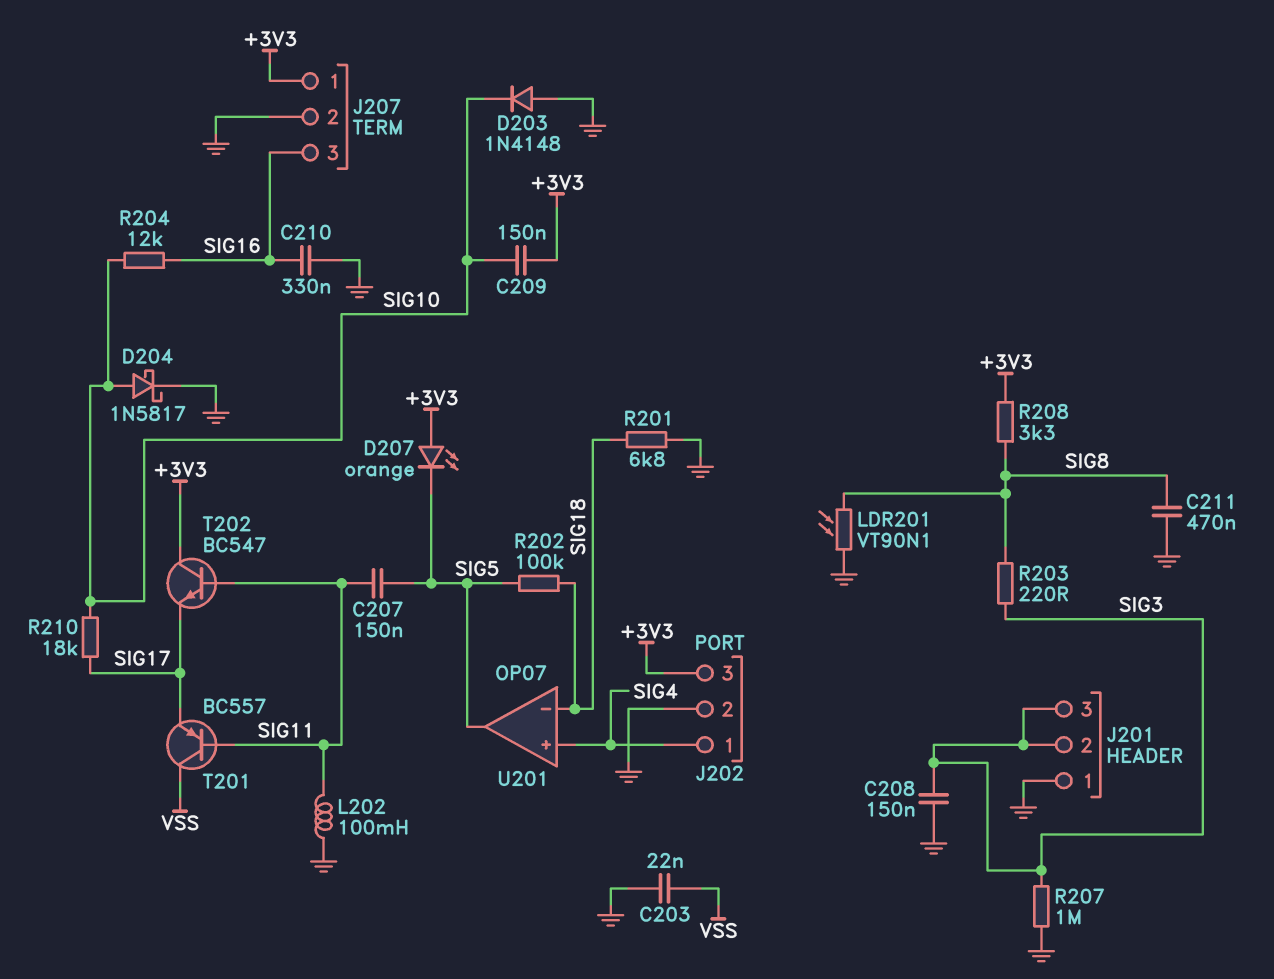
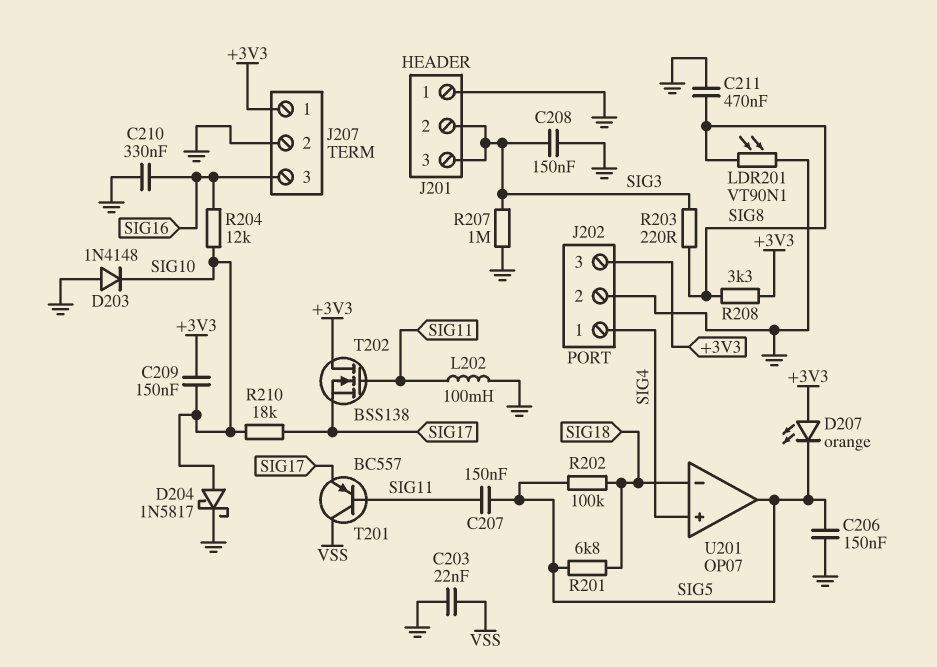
C206: none -> 150nF (GND, SIG5)
R201: 6.8k (GND, SIG18) -> 6.8k (SIG5, SIG18)
T202: NPN BC547 (B SIG11, C +3V3, E SIG17) -> NMOS BSS138 (G SIG11, D +3V3, S SIG17)

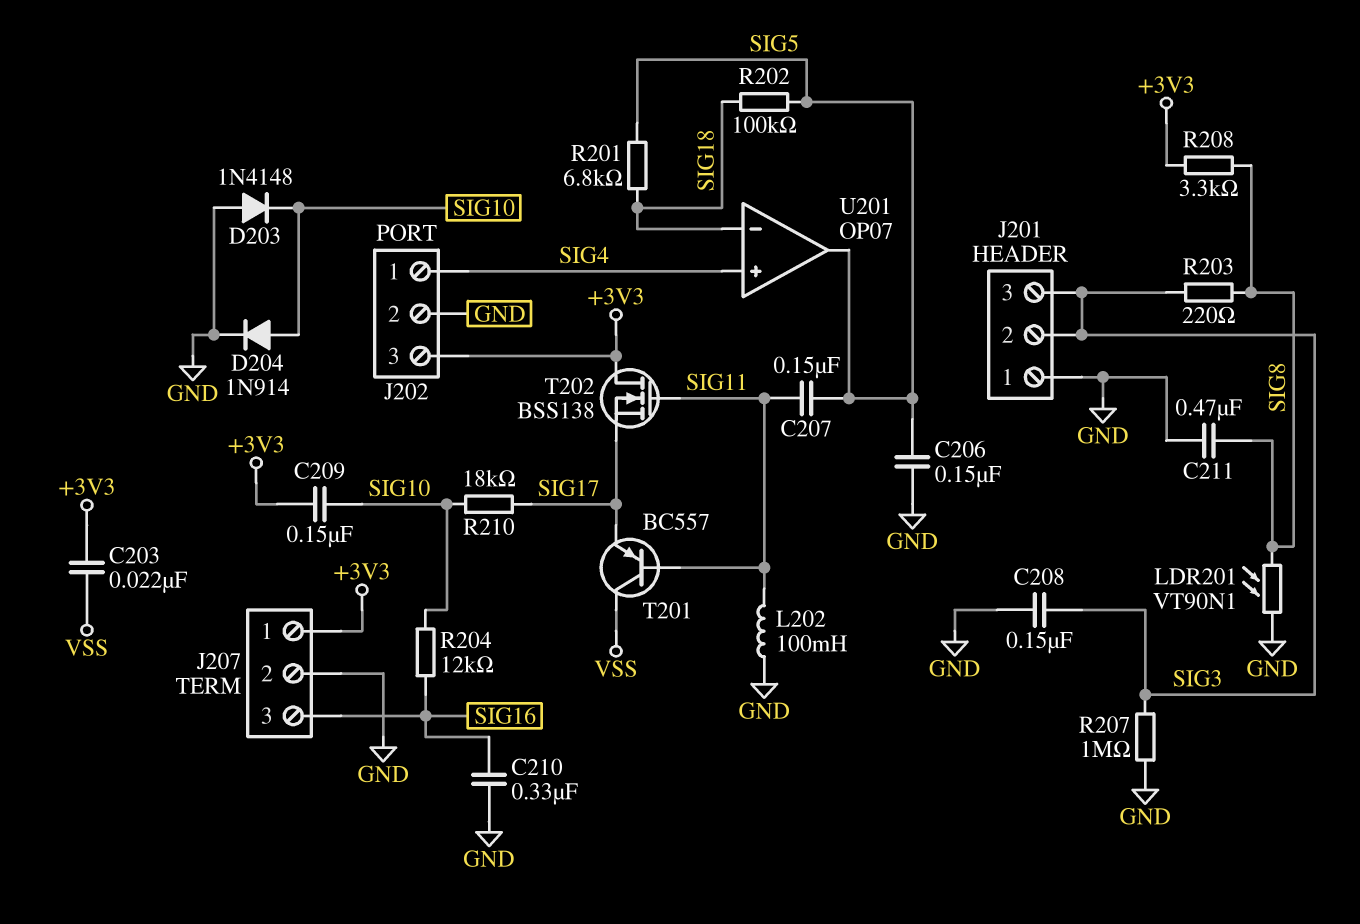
C203: 22nF (GND, VSS) -> 22nF (+3V3, VSS)
D204: schottky 1N5817 (A SIG10, K GND) -> diode 1N914 (A SIG10, K GND)
D207: LED orange (A +3V3, K SIG5) -> none

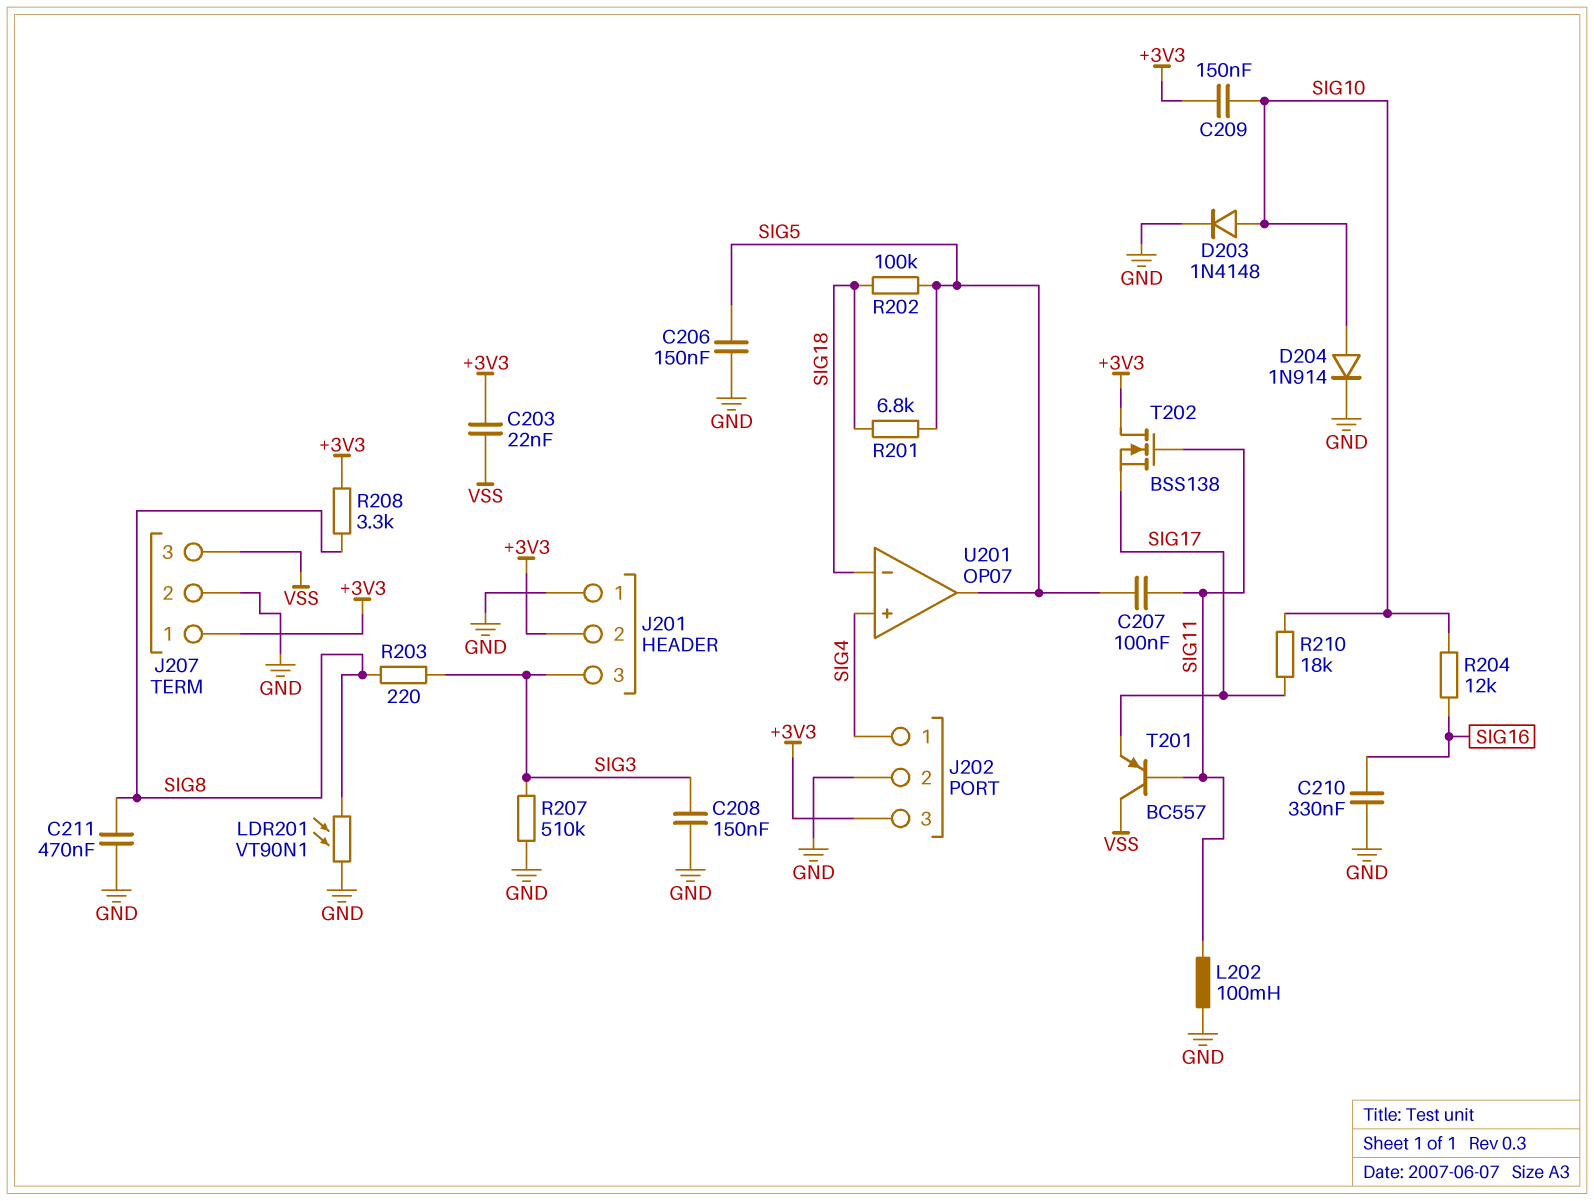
C207: 150nF (SIG5, SIG11) -> 100nF (SIG5, SIG11)
D203: diode 1N4148 (A GND, K SIG10) -> diode 1N4148 (A SIG10, K GND)
J201 pin 2: SIG3 -> +3V3
J207 pin 3: SIG16 -> VSS
R207: 1M (GND, SIG3) -> 510k (GND, SIG3)

